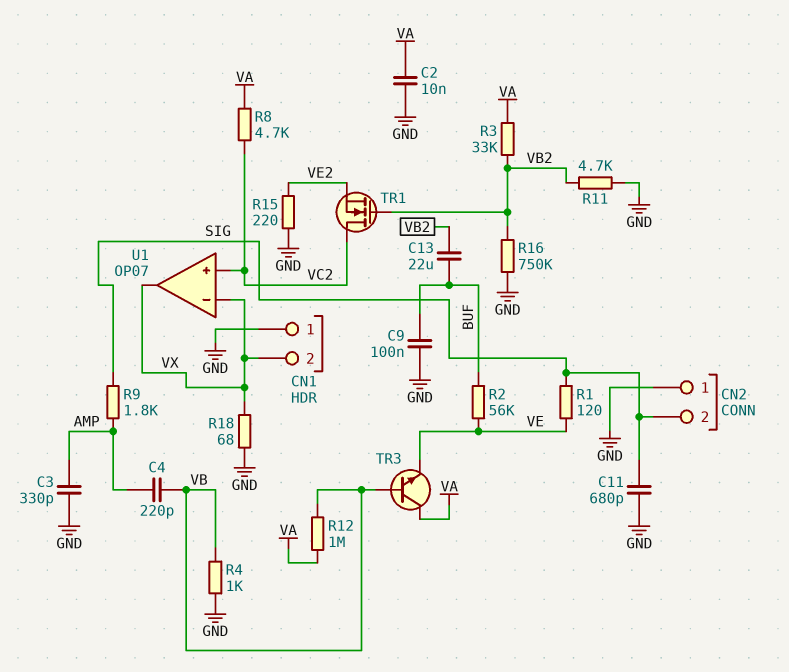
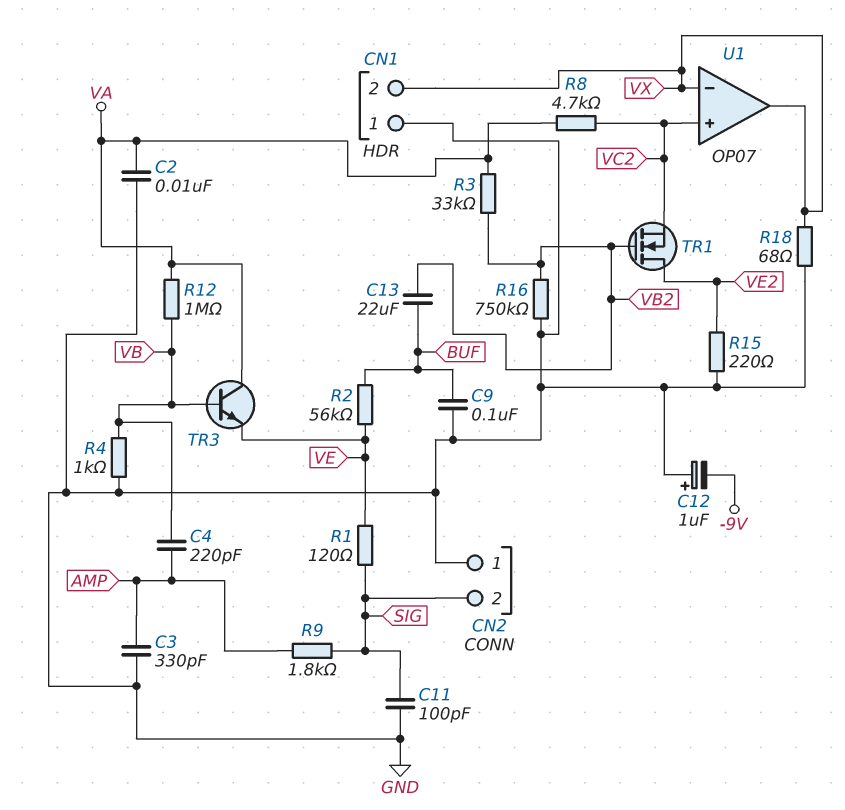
C11: 680pF (GND, SIG) -> 100pF (GND, SIG)
C12: none -> 1uF (plus GND, minus -9V)
R11: 4.7k (GND, VB2) -> none
TR1: NMOS (G VB2, D VC2, S VE2) -> NMOS (G VB2, D VE2, S VC2)

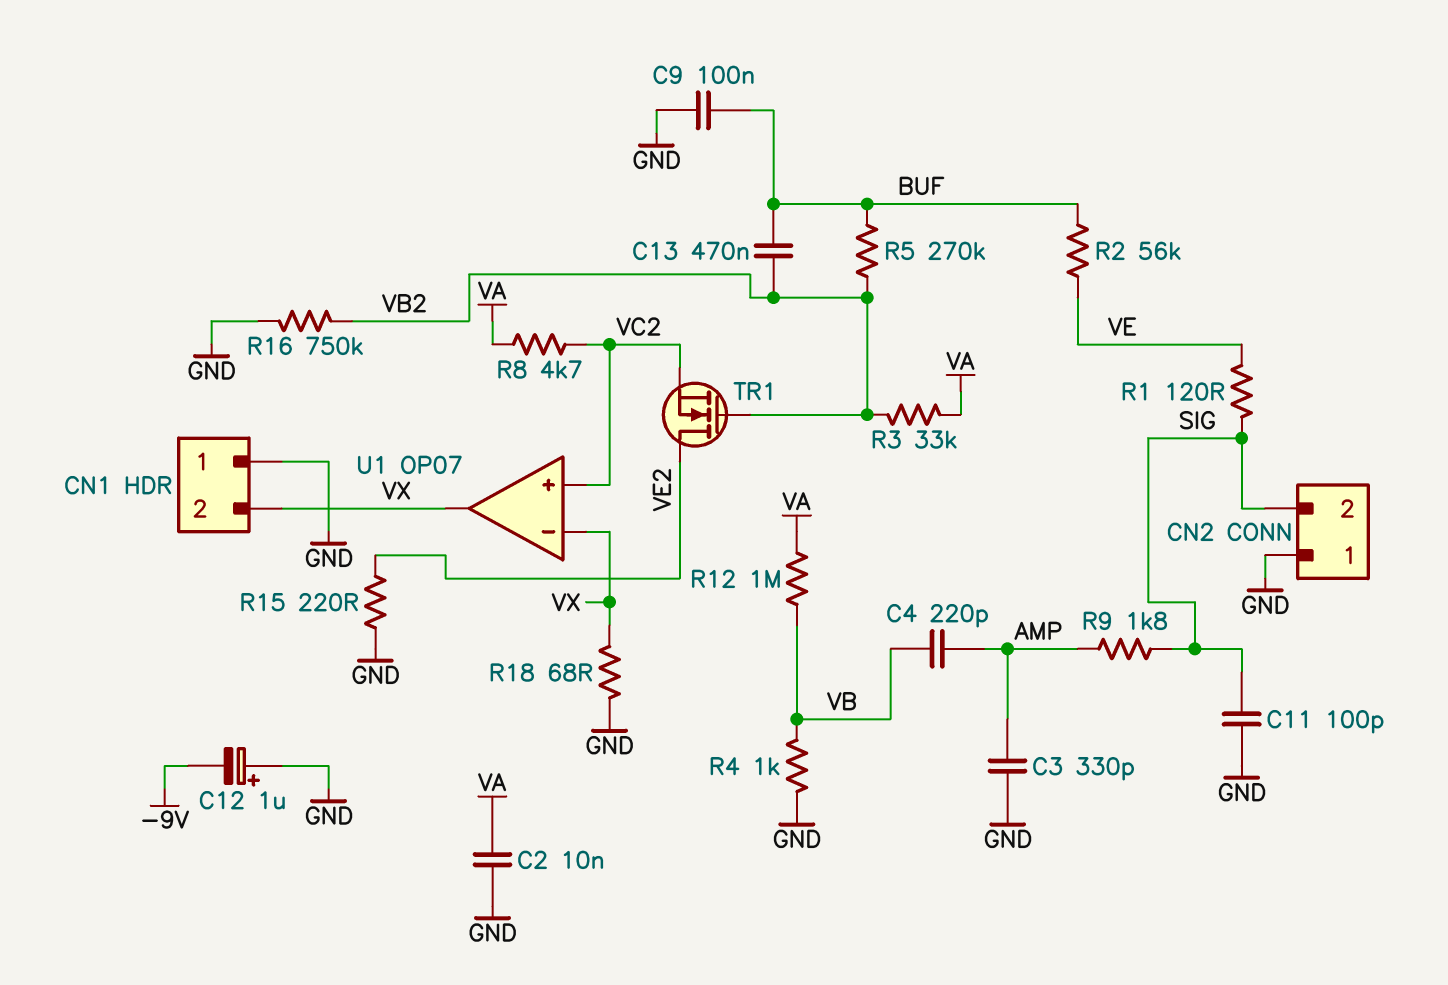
C13: 22uF (BUF, VB2) -> 470nF (BUF, VB2)
R5: none -> 270k (BUF, VB2)
TR3: NPN (B VB, C VA, E VE) -> none

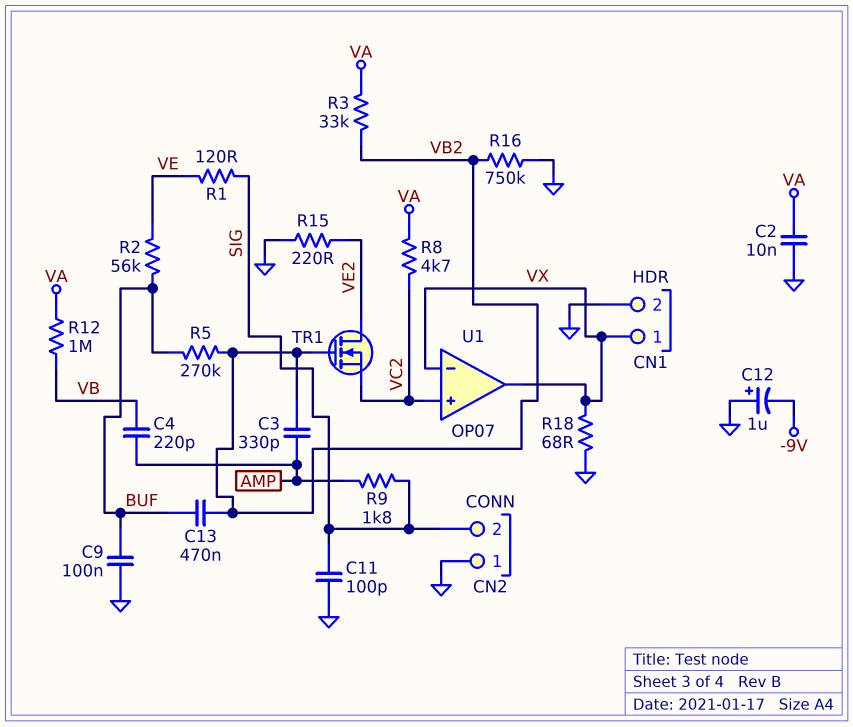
C3: 330pF (AMP, GND) -> 330pF (AMP, VB2)
CN1 pin 1: GND -> VX
CN1 pin 2: VX -> GND
R4: 1k (GND, VB) -> none

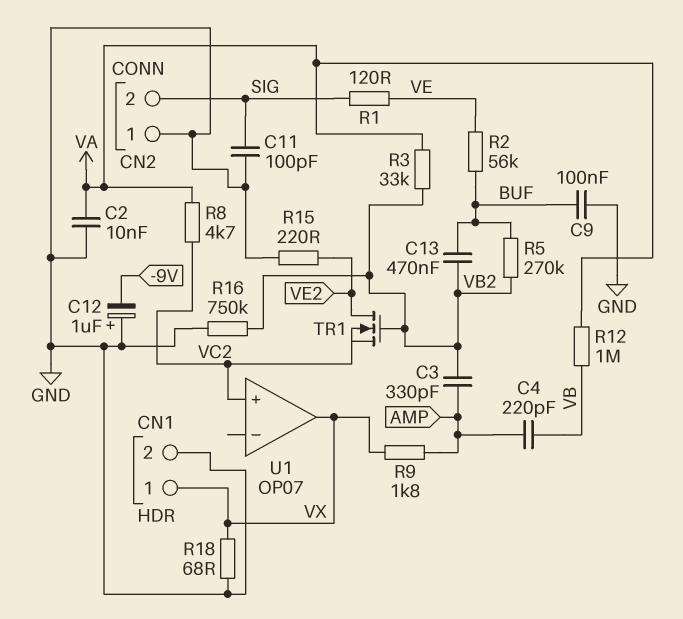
R9: 1.8k (AMP, SIG) -> 1.8k (AMP, VX)
U1 pin in-: VX -> none

